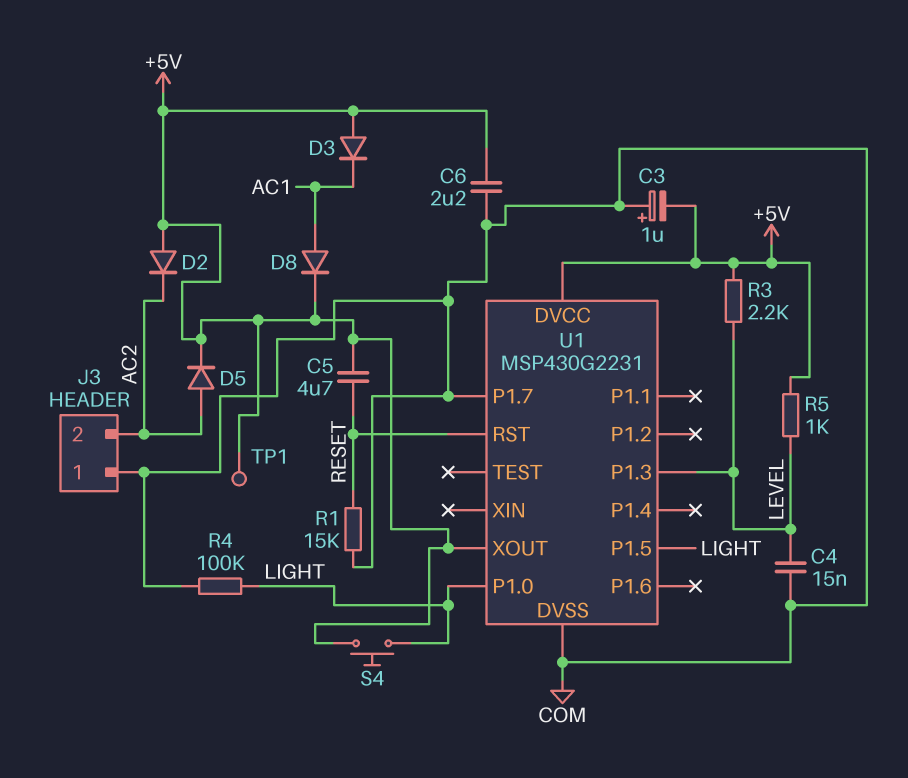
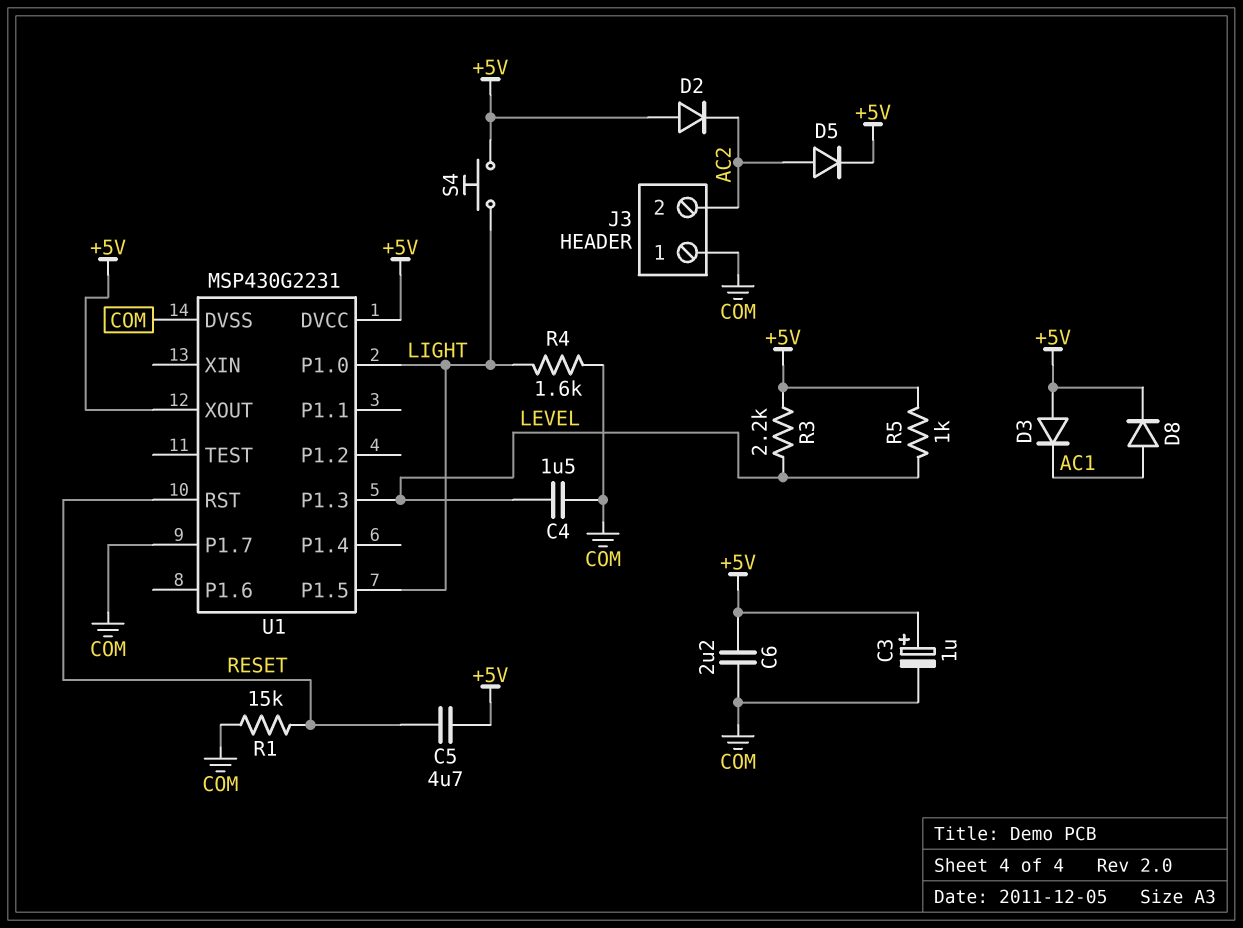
C3: 1uF (plus COM, minus +5V) -> 1uF (plus +5V, minus COM)
C4: 15nF (COM, LEVEL) -> 1.5uF (COM, LEVEL)
R4: 100k (COM, LIGHT) -> 1.6k (COM, LIGHT)
TP1: test point (+5V) -> none

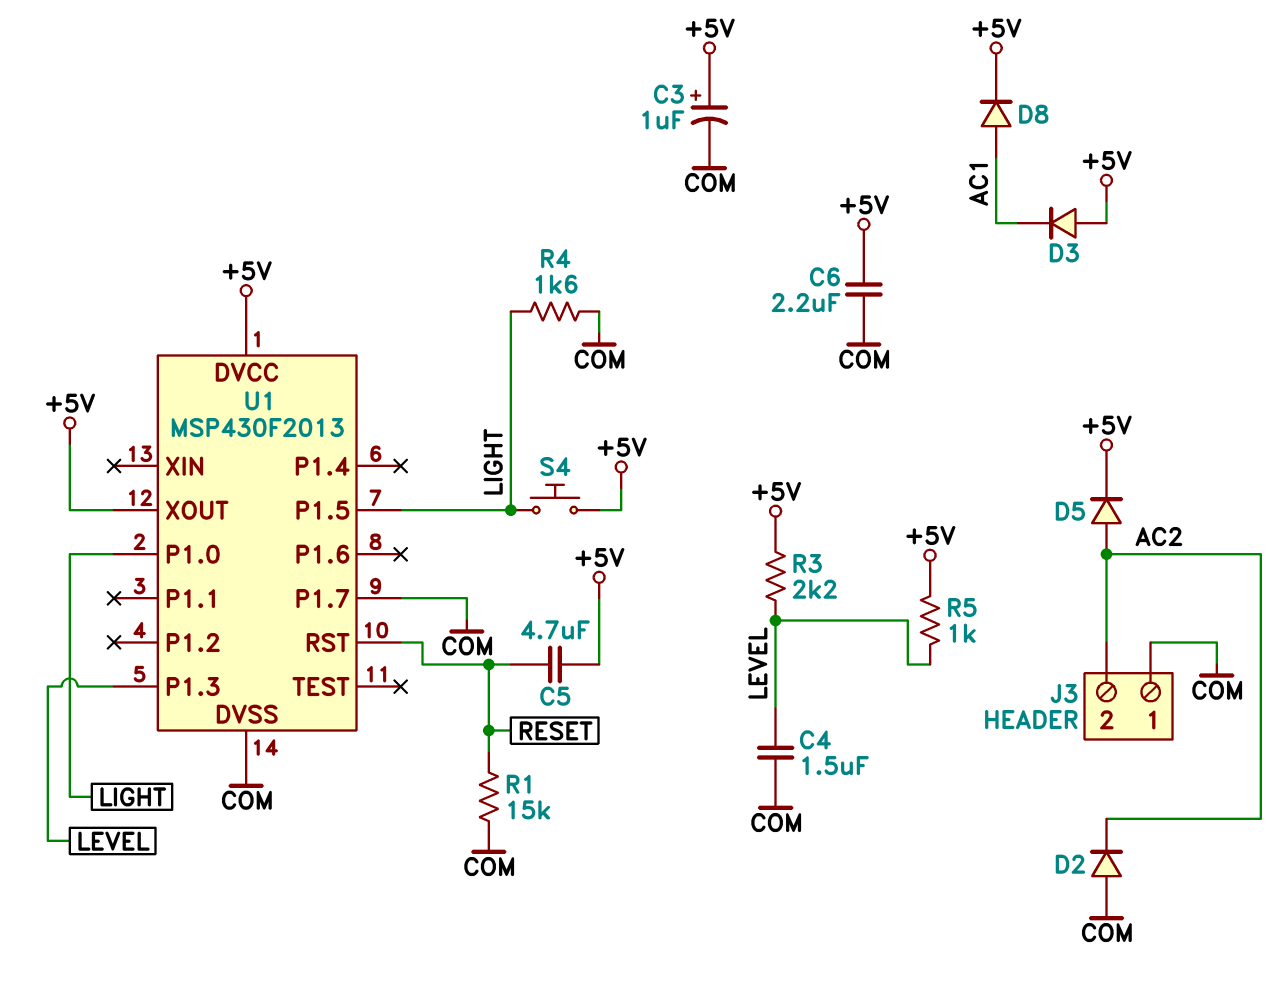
D2: diode (A +5V, K AC2) -> diode (A COM, K AC2)
U1: MSP430G2231 -> MSP430F2013

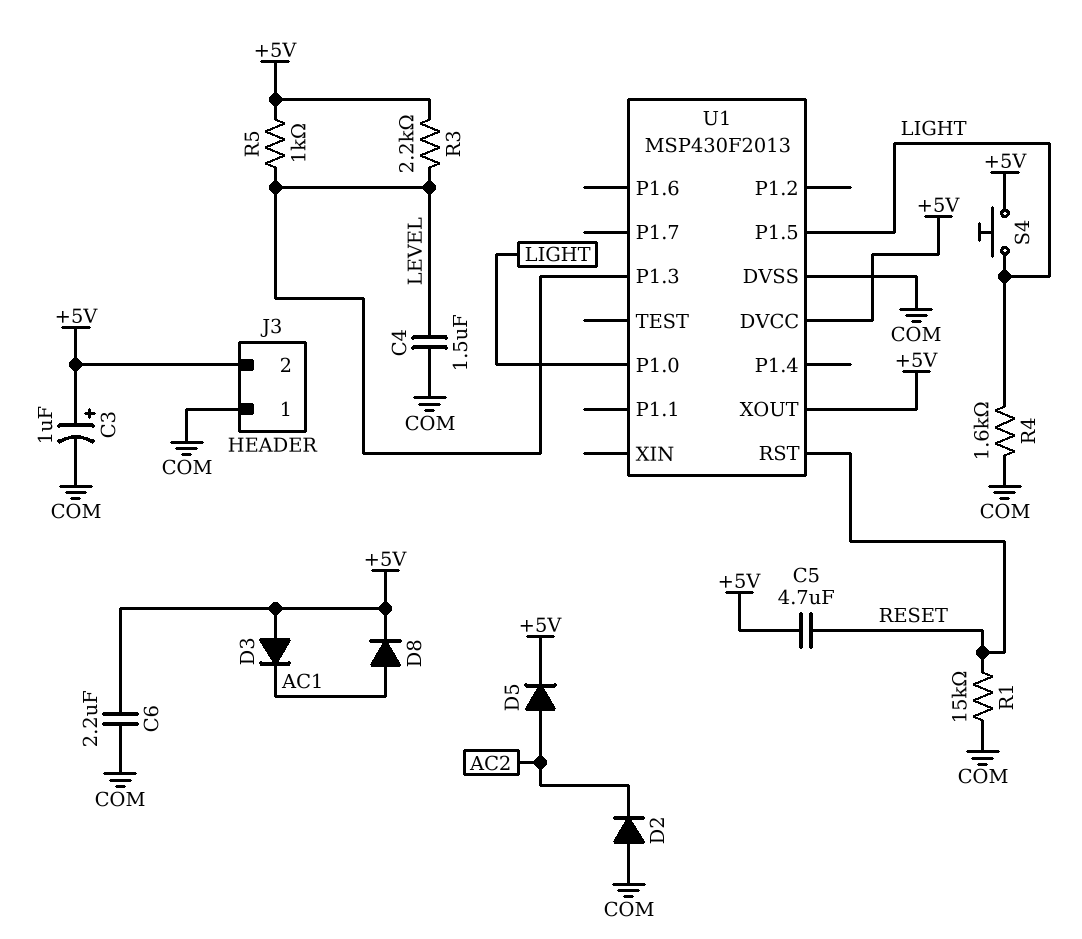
J3 pin 2: AC2 -> +5V
U1 pin P1.7: COM -> none

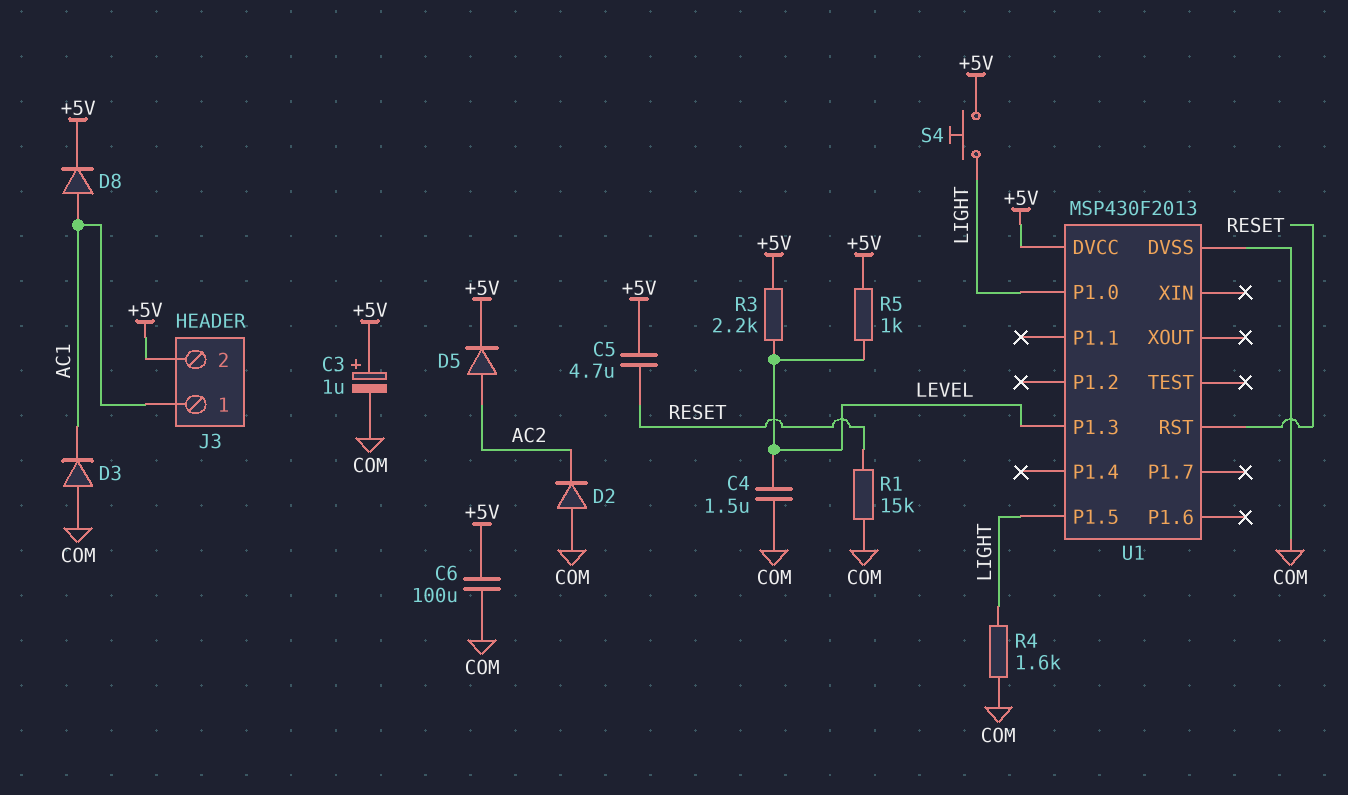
C6: 2.2uF (+5V, COM) -> 100uF (+5V, COM)
D3: diode (A +5V, K AC1) -> diode (A COM, K AC1)
J3 pin 1: COM -> AC1
U1 pin XOUT: +5V -> none

